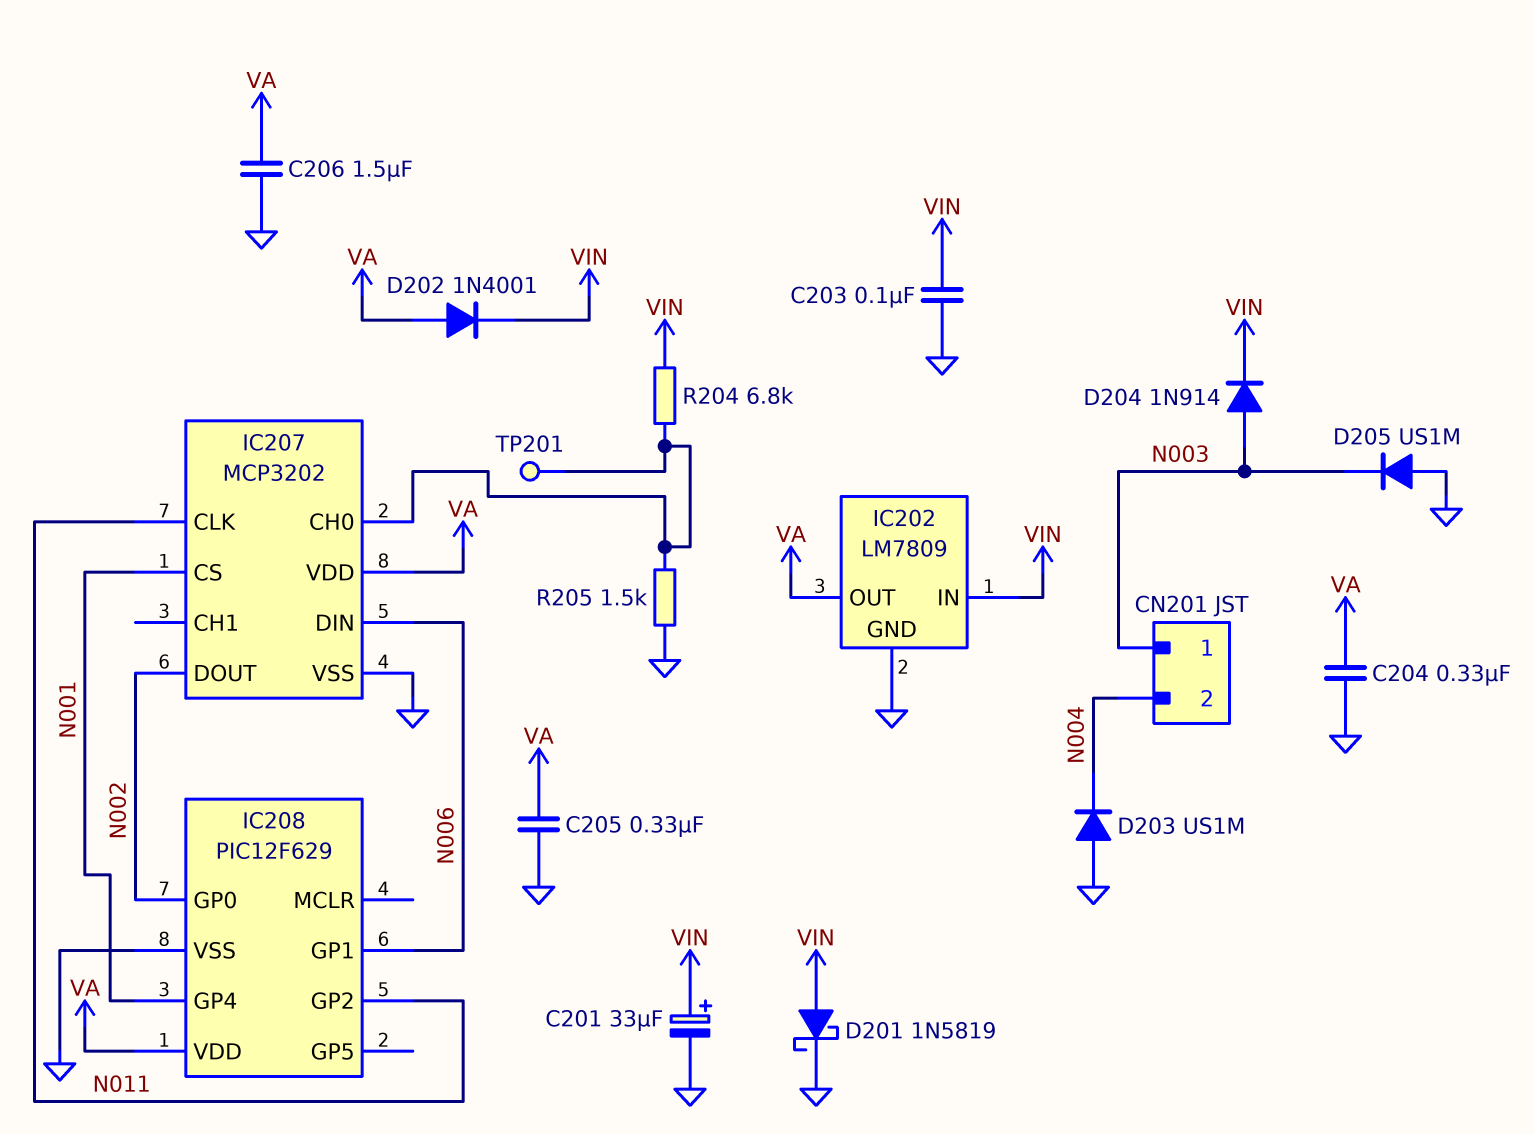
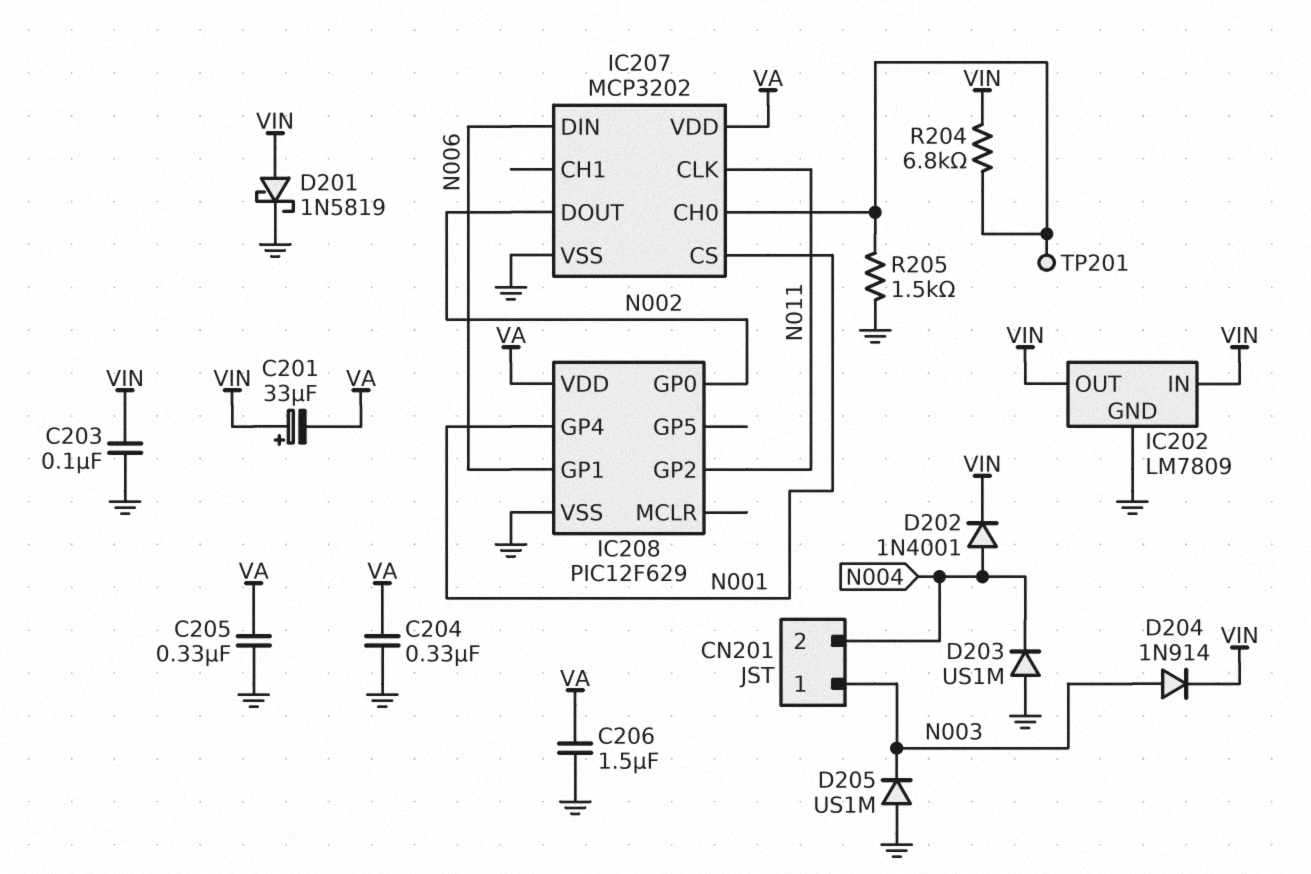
C201: 33uF (plus VIN, minus GND) -> 33uF (plus VIN, minus VA)
D202: diode 1N4001 (A VA, K VIN) -> diode 1N4001 (A N004, K VIN)
IC202 pin OUT: VA -> VIN

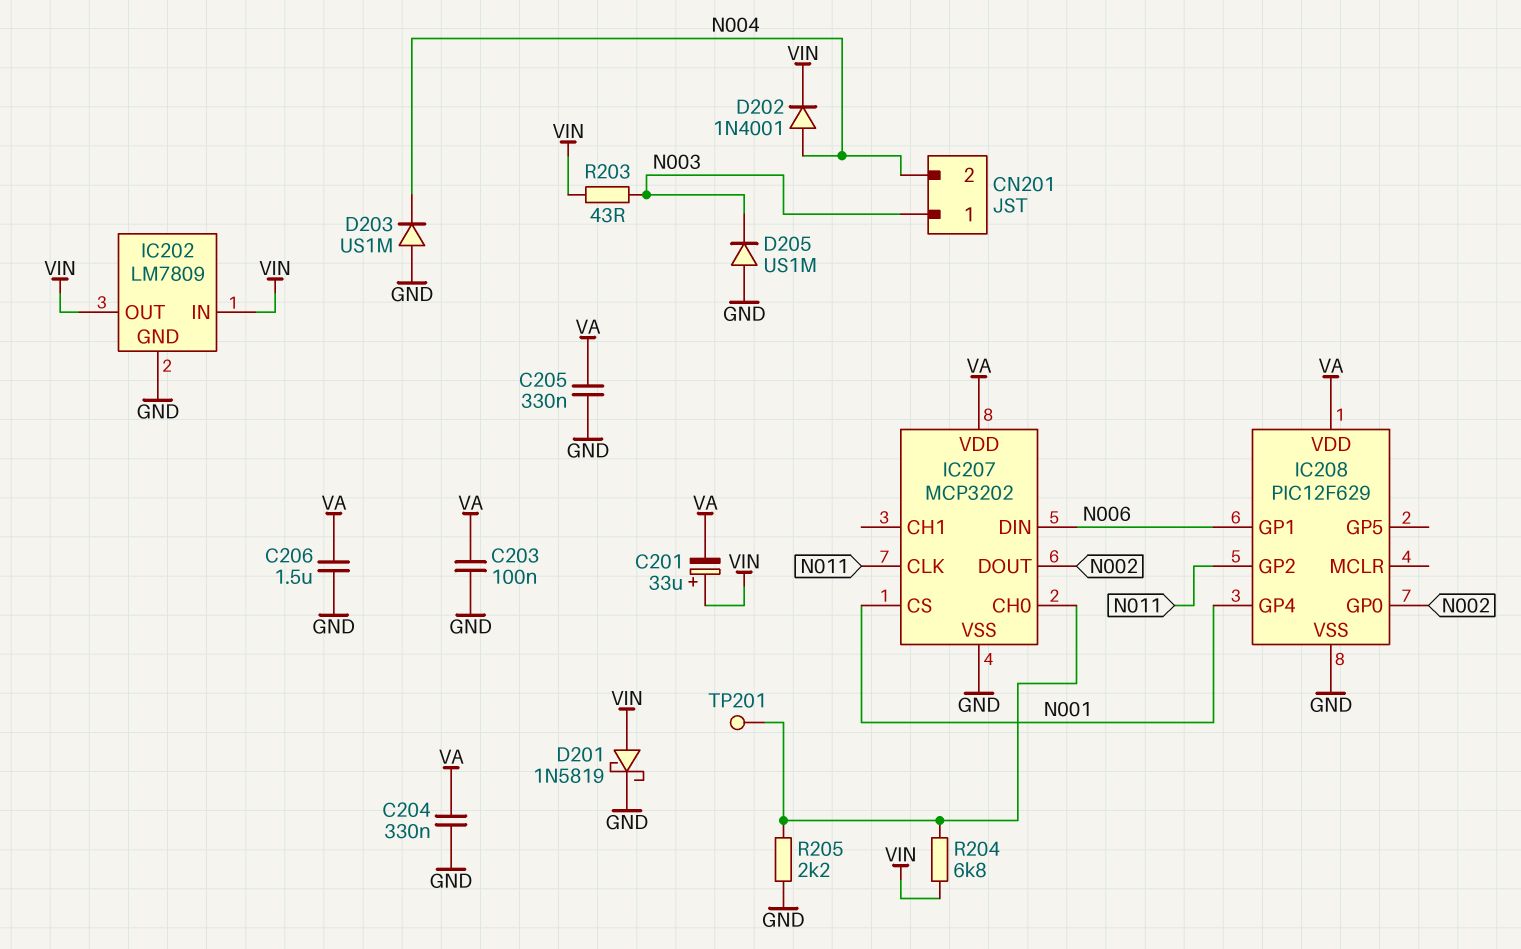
C203: 100nF (GND, VIN) -> 100nF (GND, VA)
D204: diode 1N914 (A N003, K VIN) -> none
R203: none -> 43 (N003, VIN)
R205: 1.5k (GND, IC207/CH0) -> 2.2k (GND, IC207/CH0)

